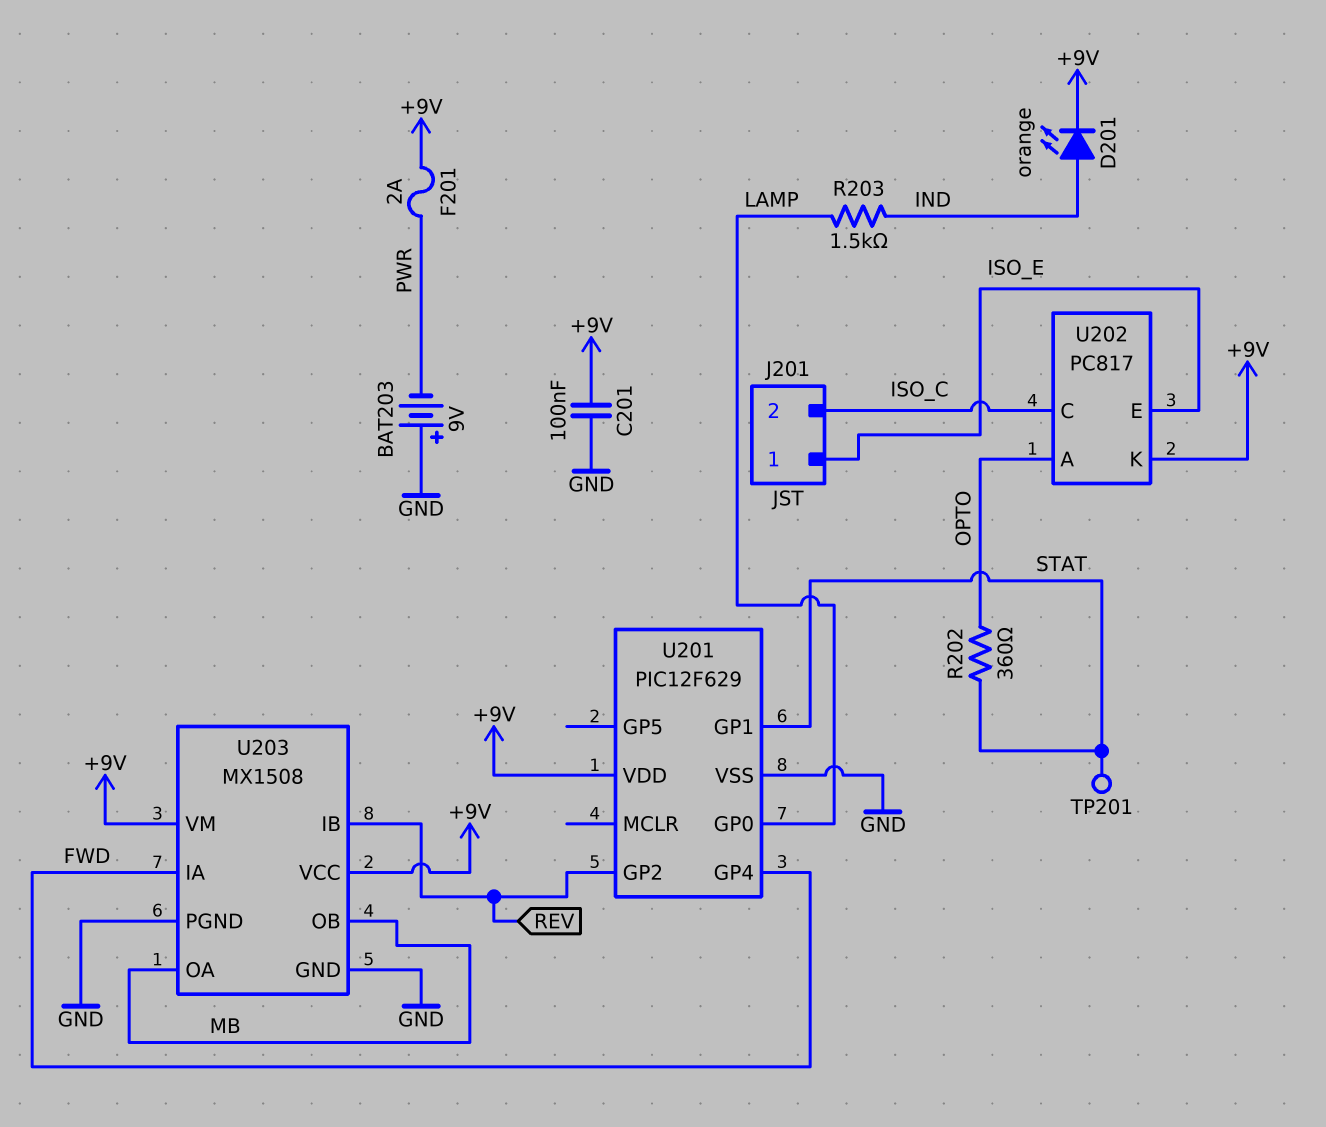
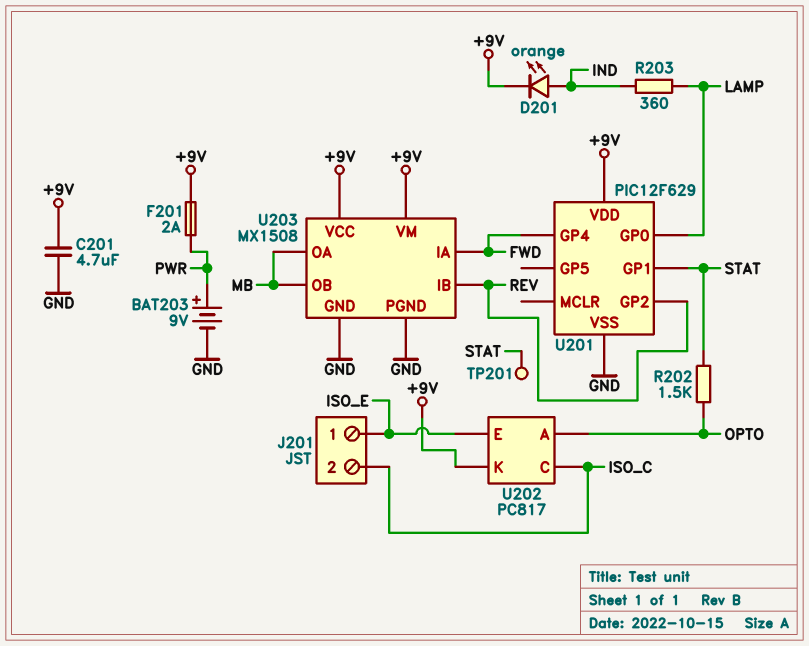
BAT203: 9V (plus GND, minus PWR) -> 9V (plus PWR, minus GND)
C201: 100nF (+9V, GND) -> 4.7uF (+9V, GND)
R202: 360 (OPTO, STAT) -> 1.5k (OPTO, STAT)
R203: 1.5k (IND, LAMP) -> 360 (IND, LAMP)

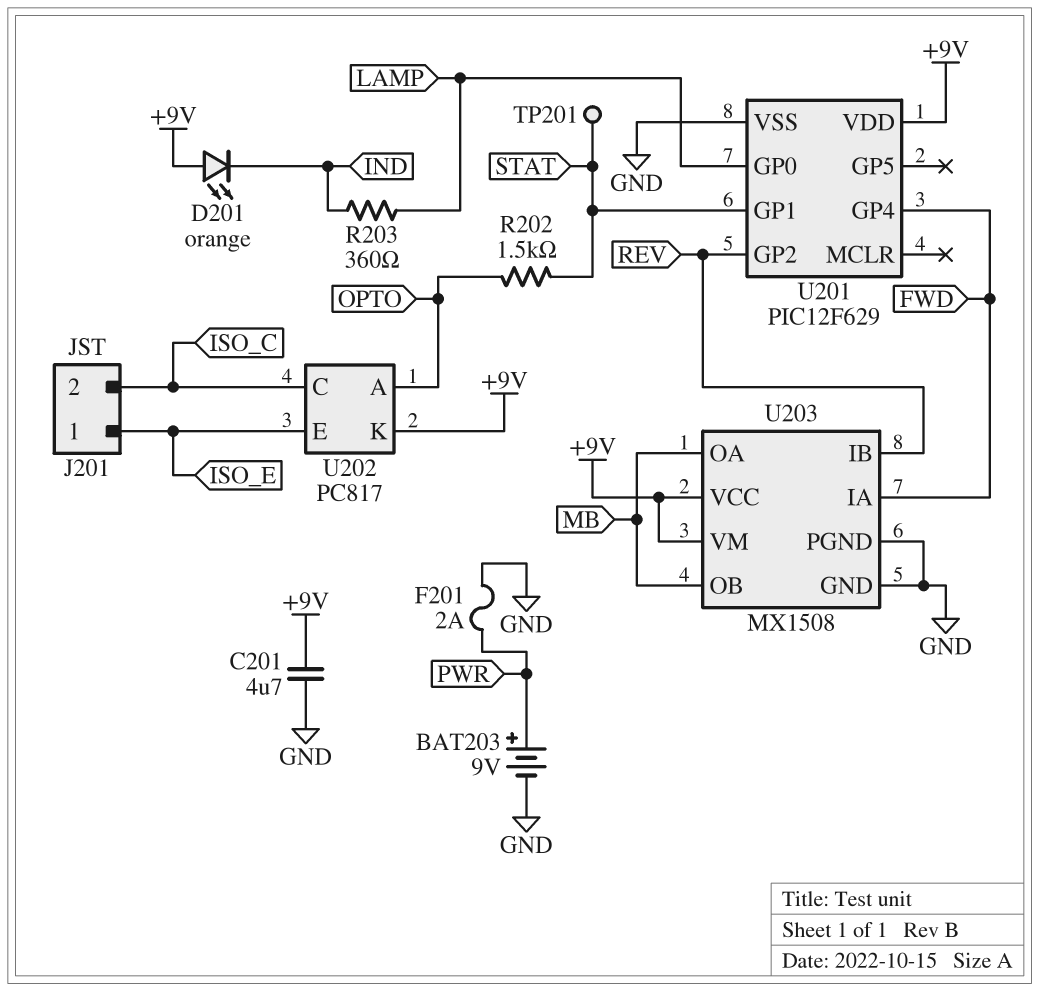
D201: LED orange (A IND, K +9V) -> LED orange (A +9V, K IND)
F201: 2A (+9V, PWR) -> 2A (GND, PWR)

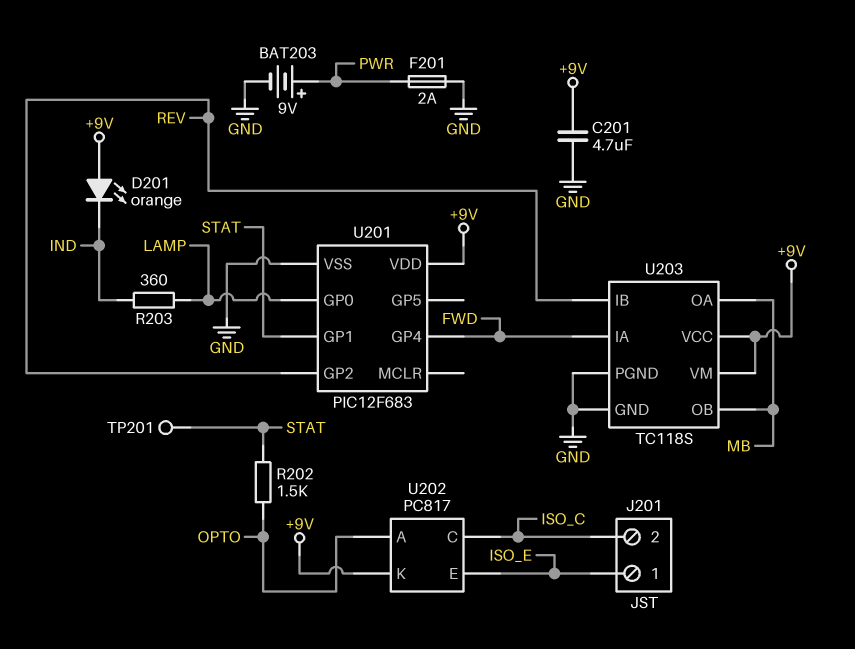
U201: PIC12F629 -> PIC12F683
U203: MX1508 -> TC118S

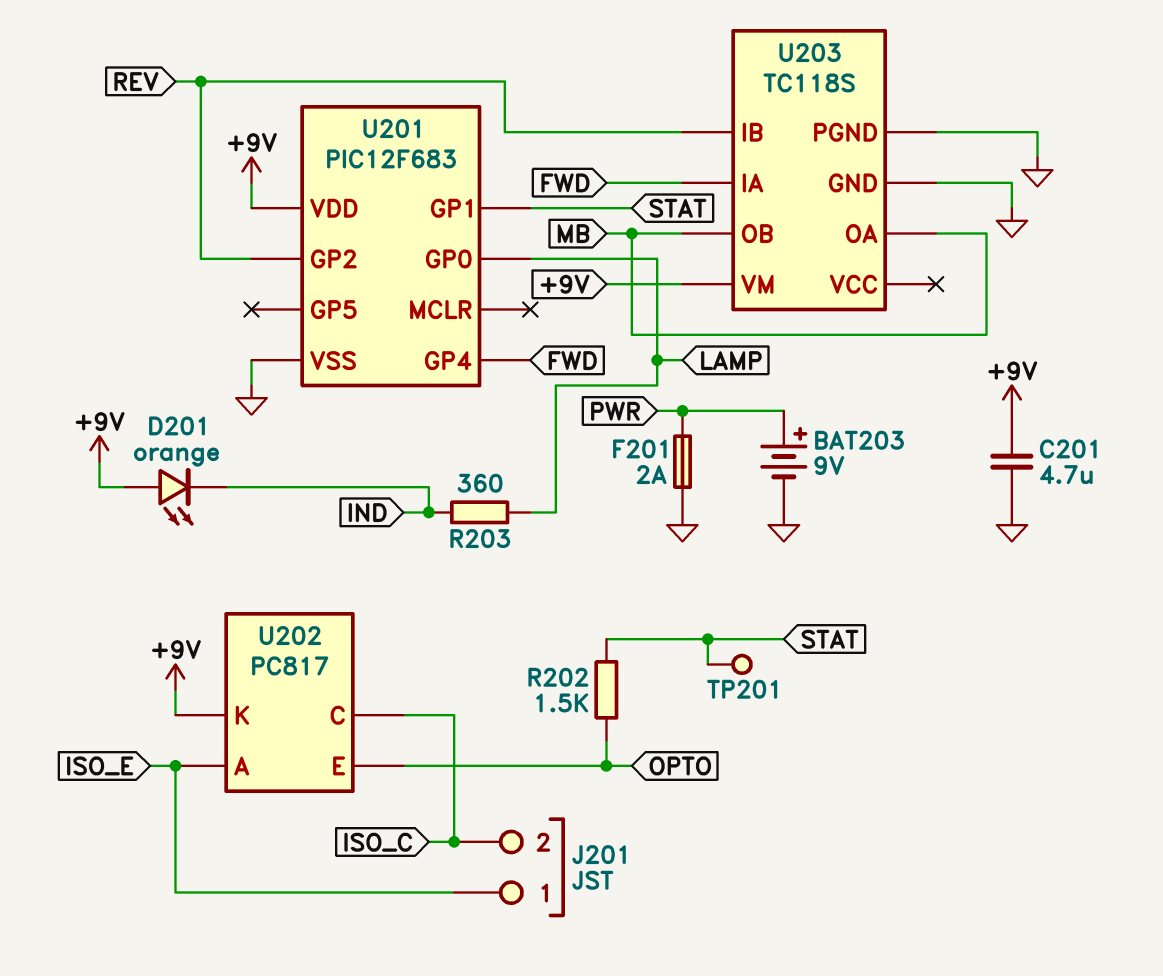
U202 pin A: OPTO -> ISO_E
U202 pin E: ISO_E -> OPTO
U203 pin VCC: +9V -> none

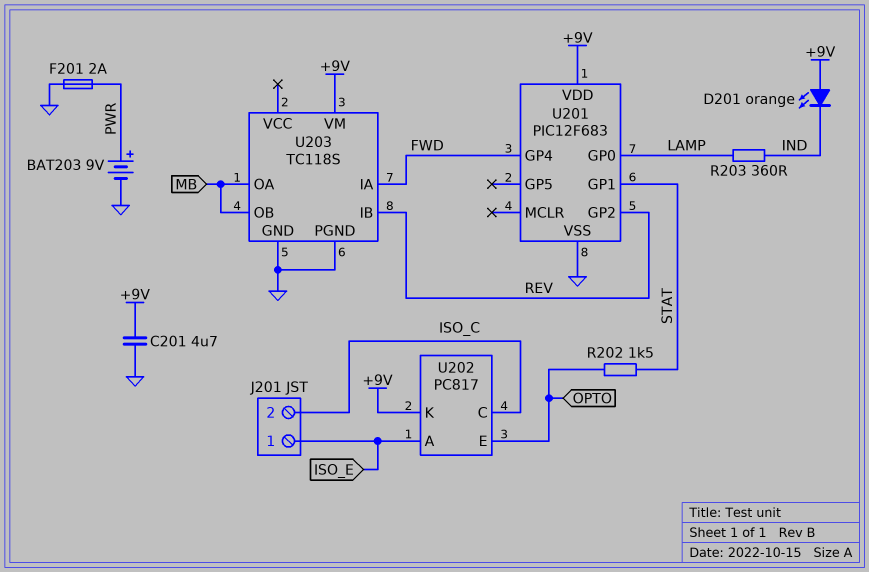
TP201: test point (STAT) -> none

